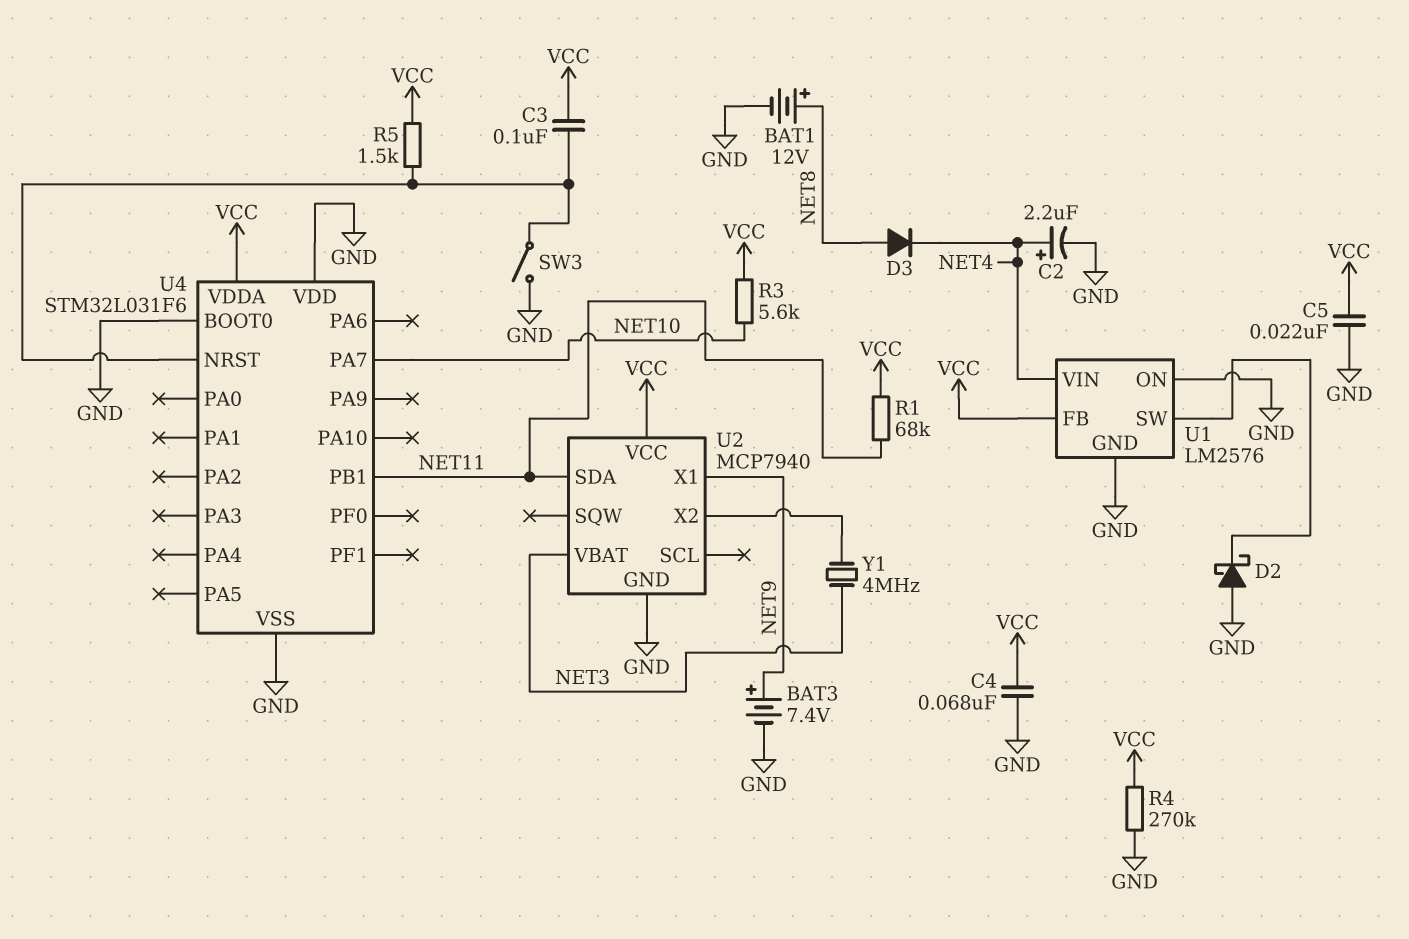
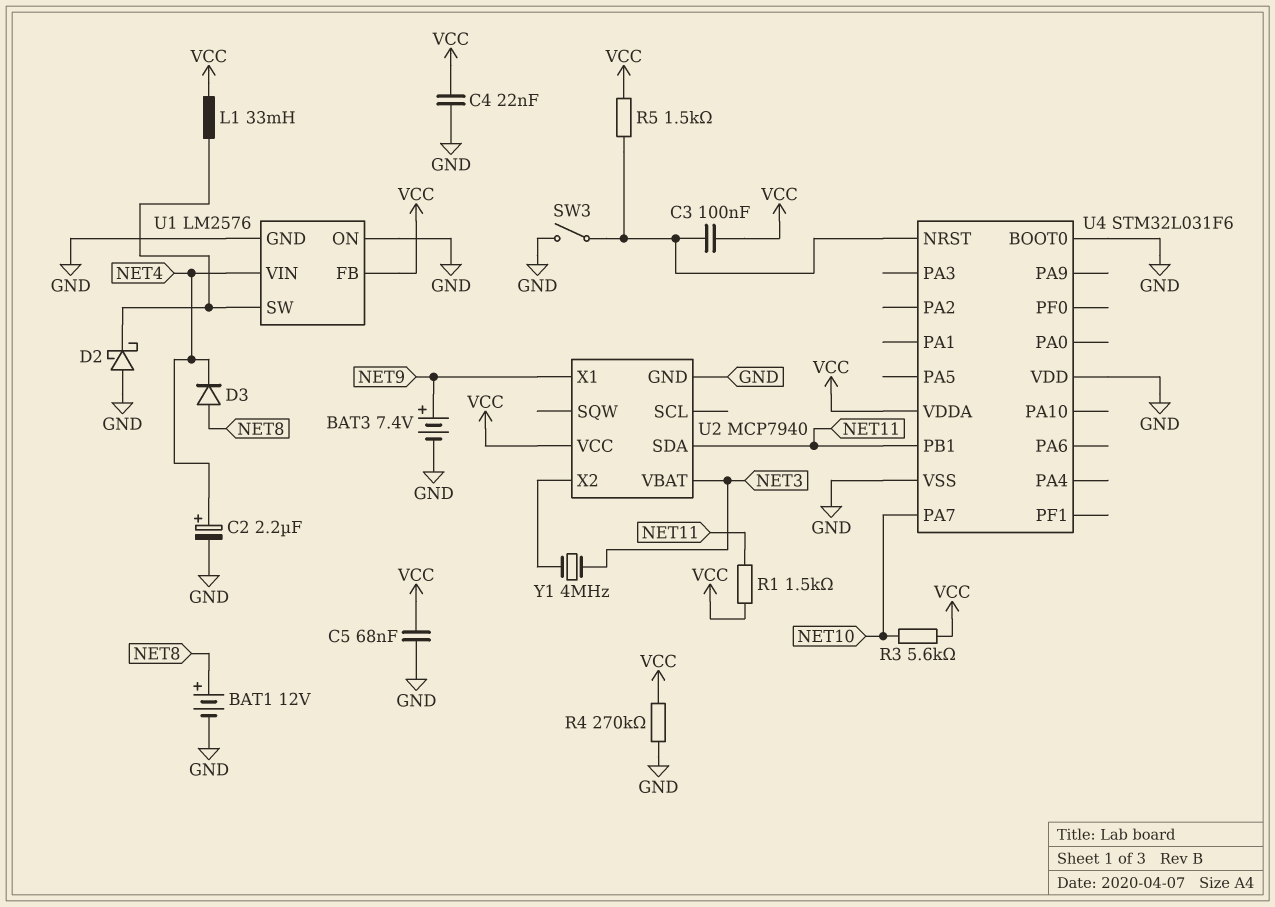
C4: 68nF (GND, VCC) -> 22nF (GND, VCC)
C5: 22nF (GND, VCC) -> 68nF (GND, VCC)
L1: none -> 33mH (U1/SW, VCC)
R1: 68k (NET11, VCC) -> 1.5k (NET11, VCC)

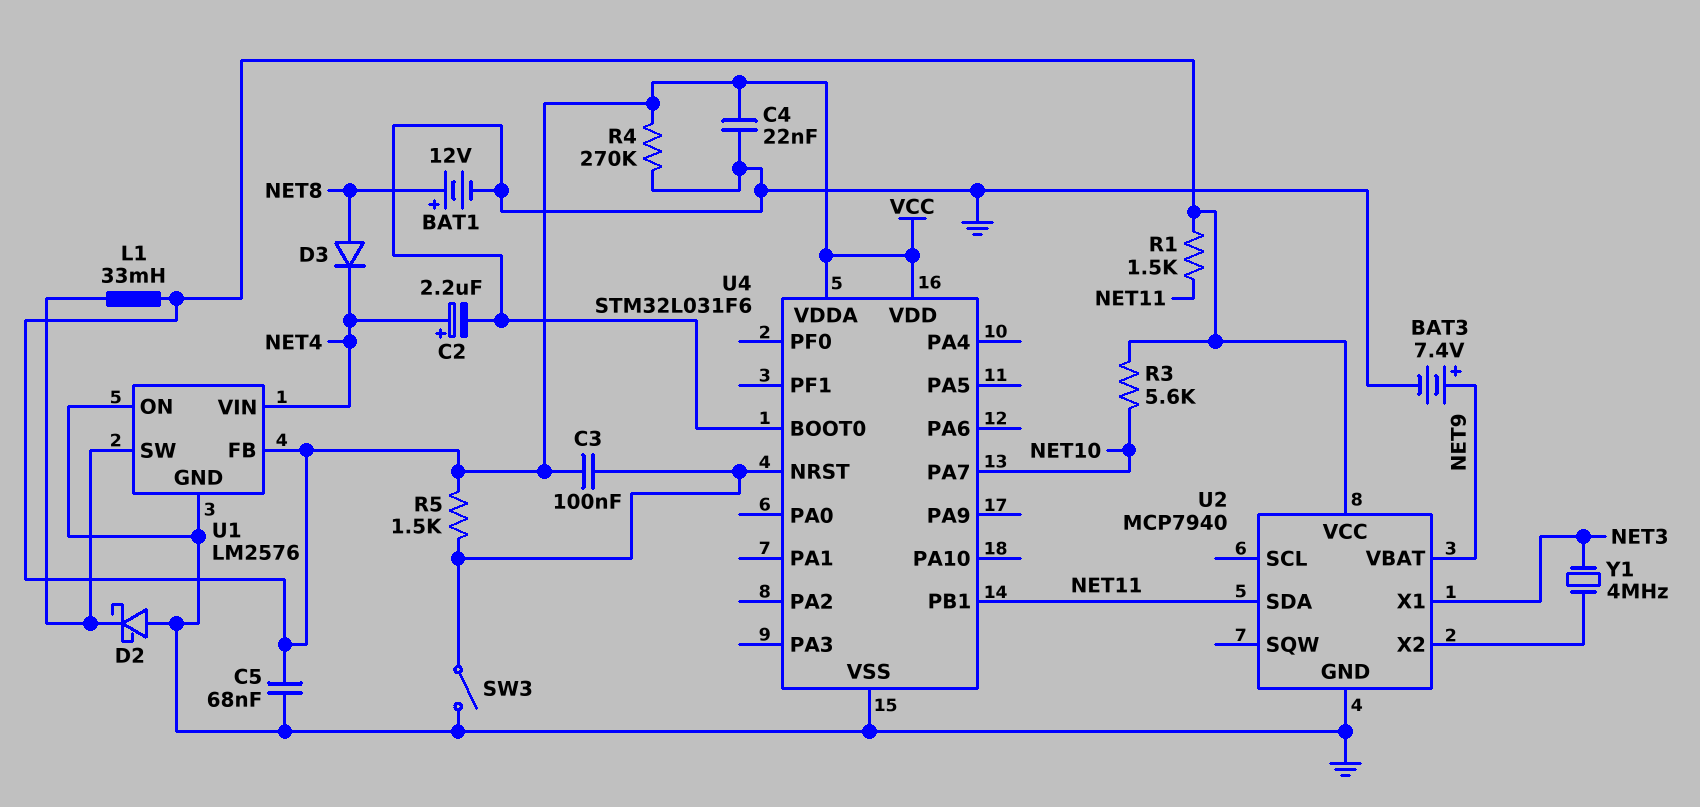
U2 pin VBAT: NET3 -> NET9
U2 pin X1: NET9 -> NET3
U4 pin VDD: GND -> VCC

